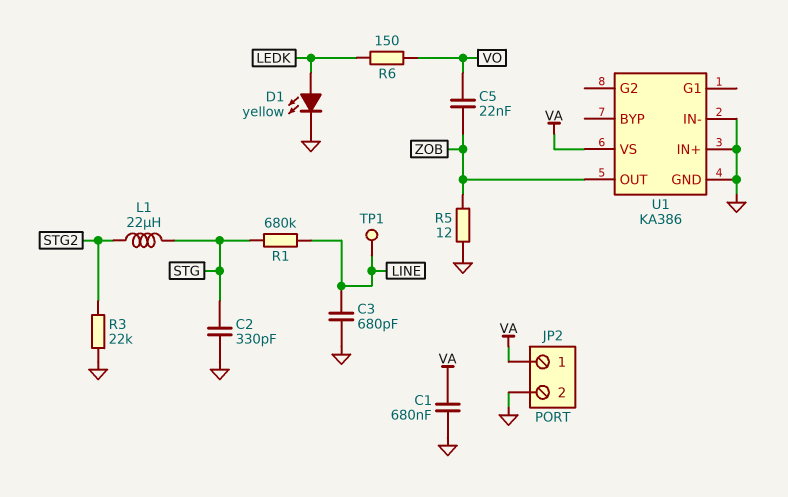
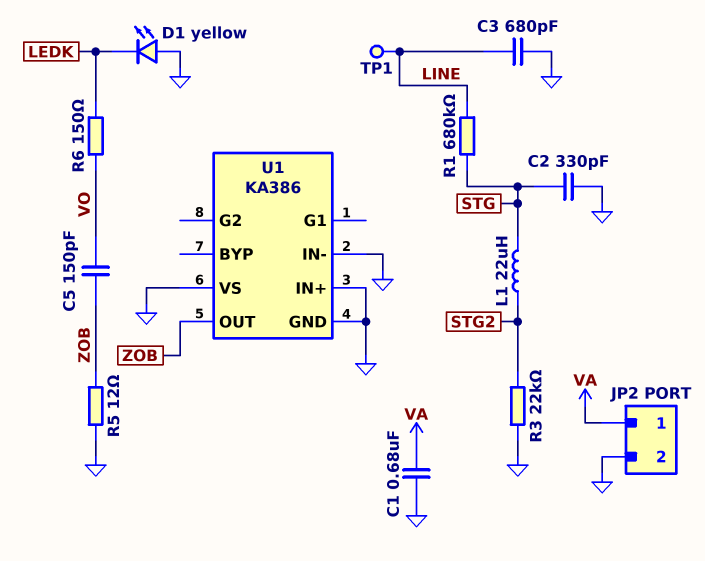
C5: 22nF (VO, ZOB) -> 150pF (VO, ZOB)
D1: LED yellow (A LEDK, K GND) -> LED yellow (A GND, K LEDK)
U1 pin VS: VA -> GND

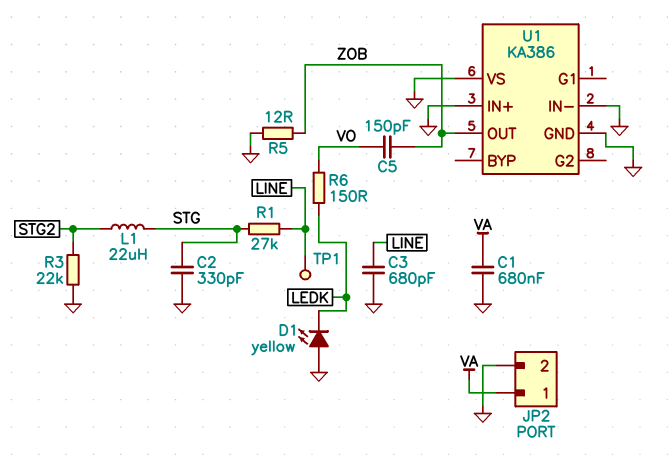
R1: 680k (LINE, STG) -> 27k (LINE, STG)

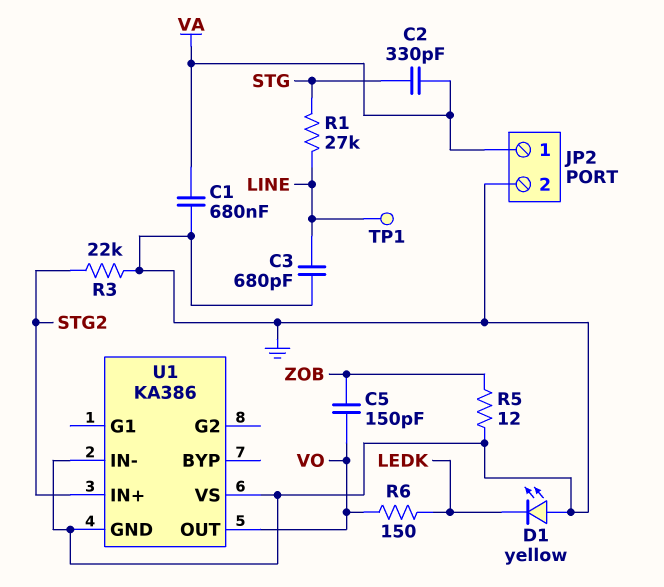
C2: 330pF (GND, STG) -> 330pF (STG, VA)
L1: 22uH (STG, STG2) -> none
U1 pin IN+: GND -> STG2
U1 pin OUT: ZOB -> VO

